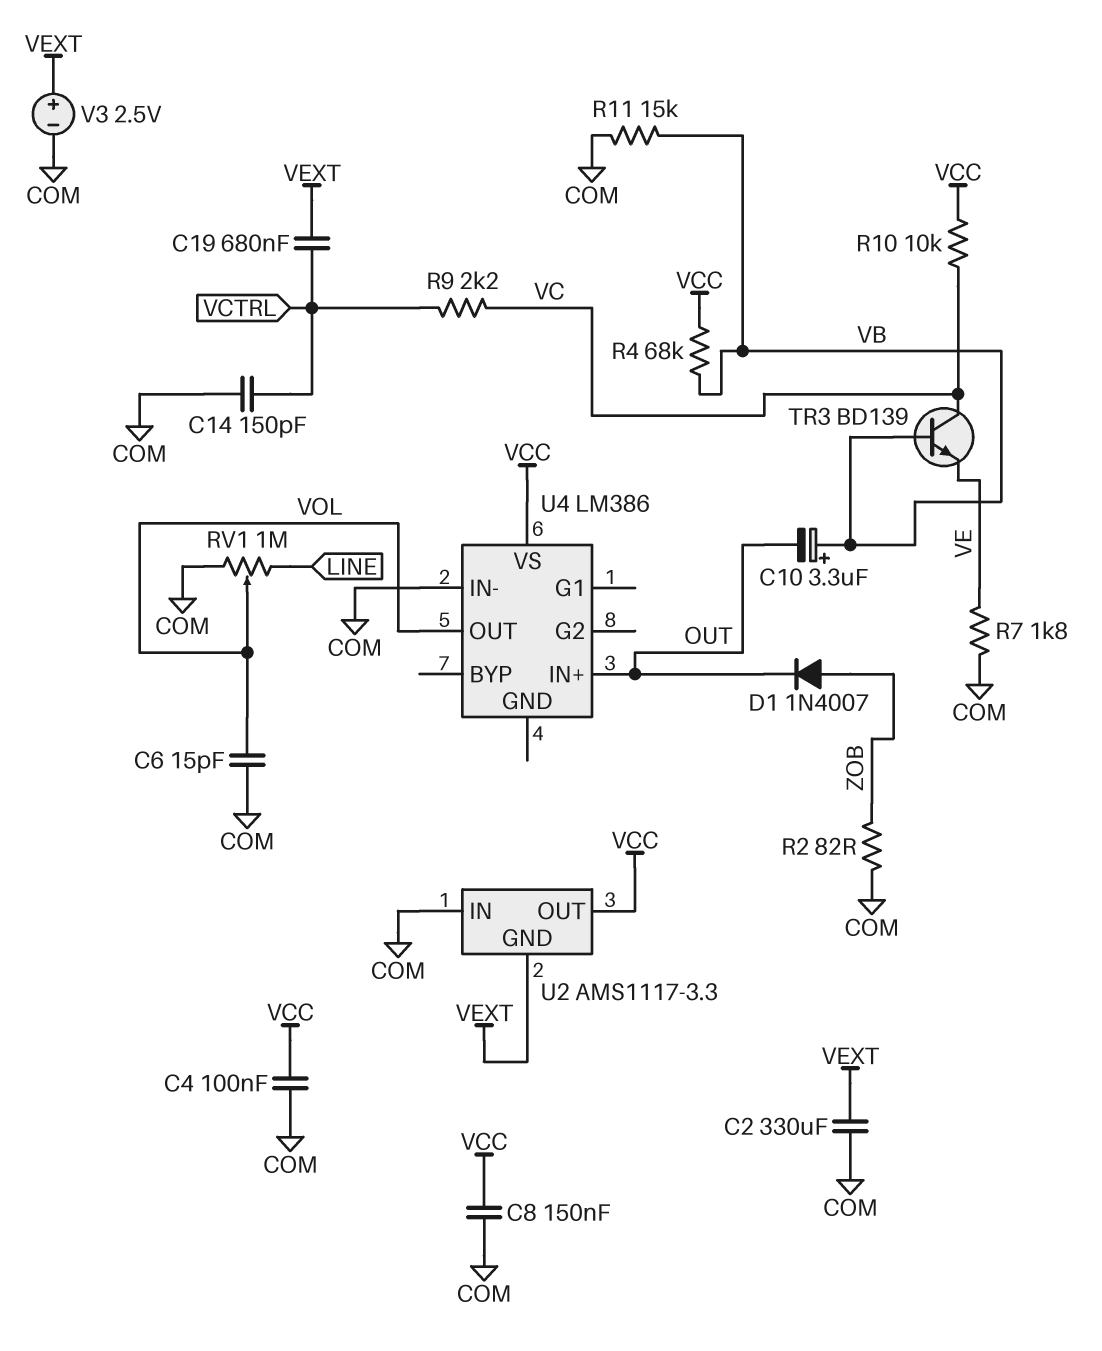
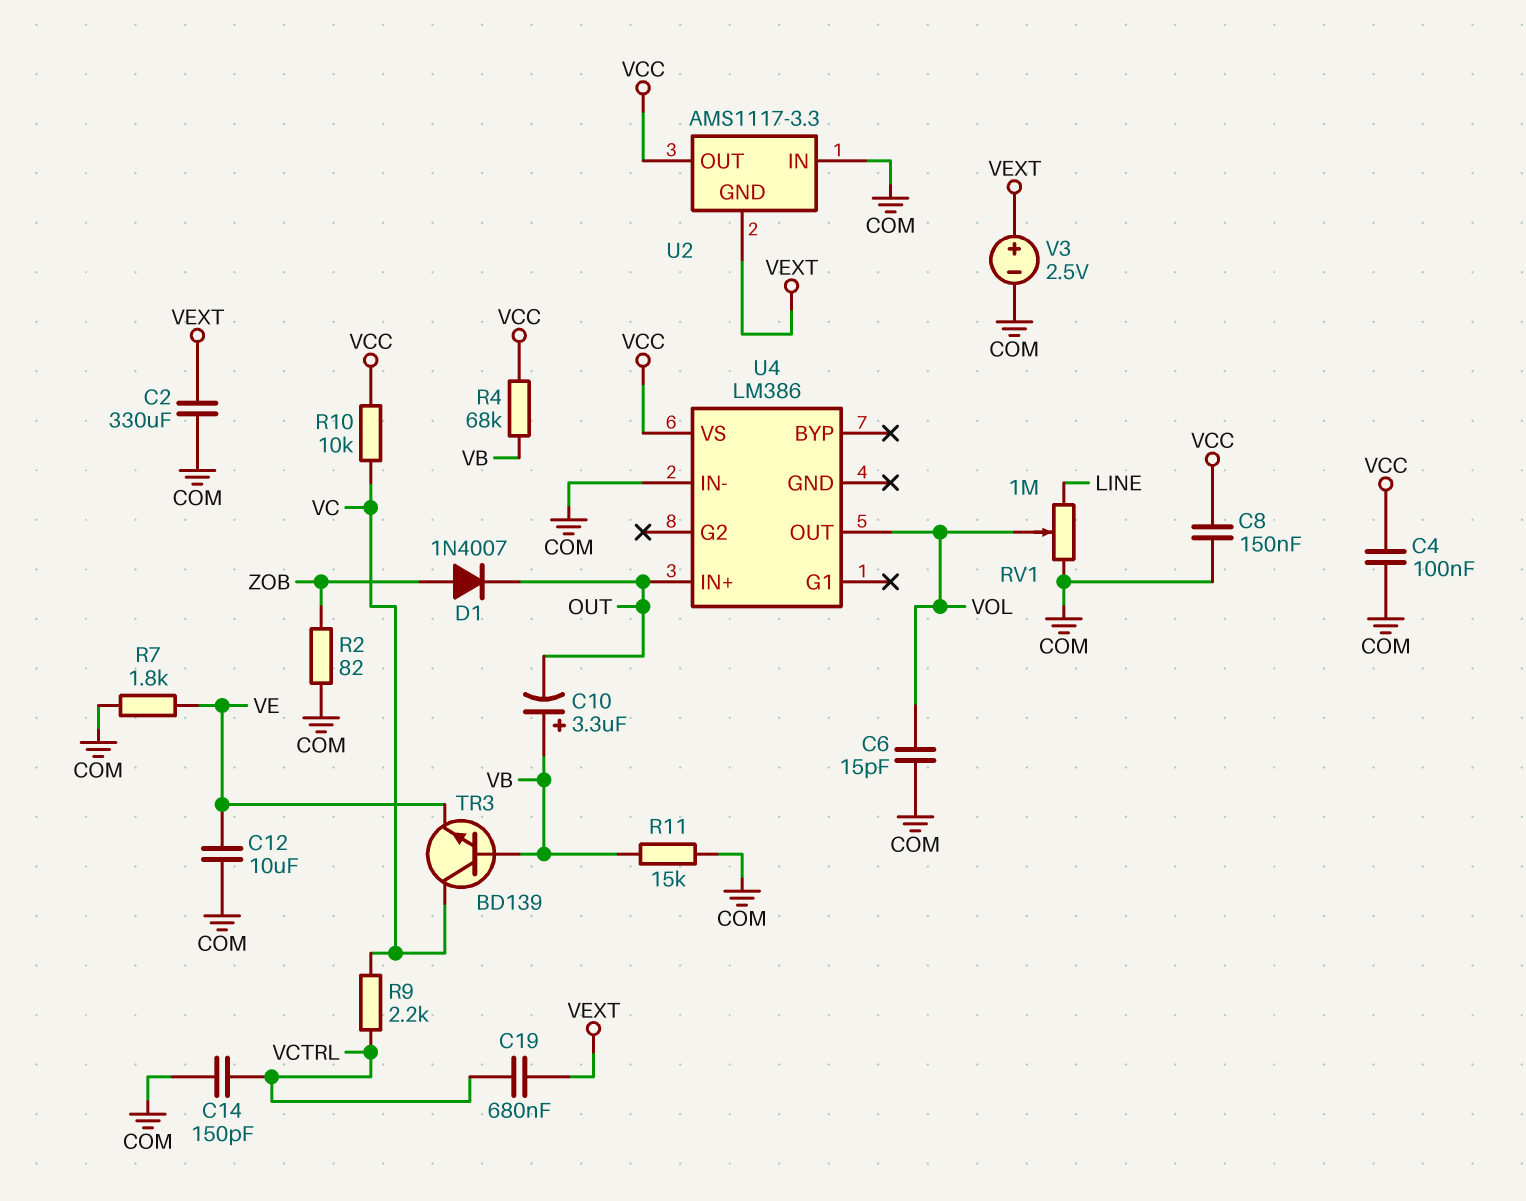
C12: none -> 10uF (COM, VE)

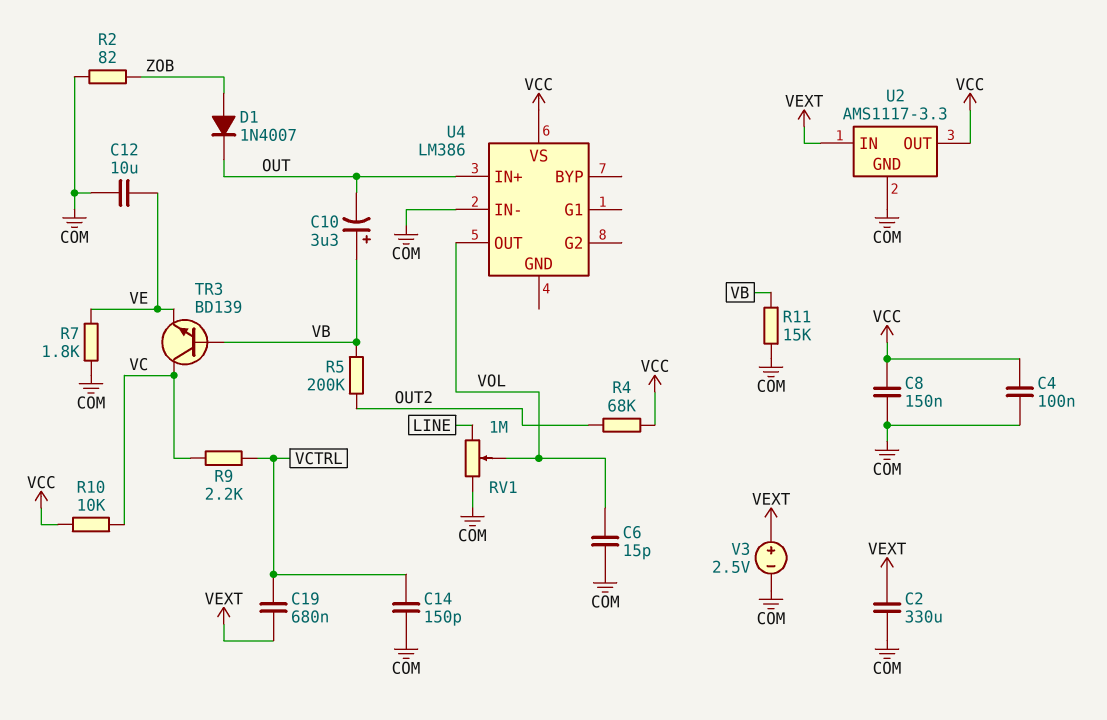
R4: 68k (VB, VCC) -> 68k (OUT2, VCC)
R5: none -> 200k (OUT2, VB)
U2 pin GND: VEXT -> COM
U2 pin IN: COM -> VEXT

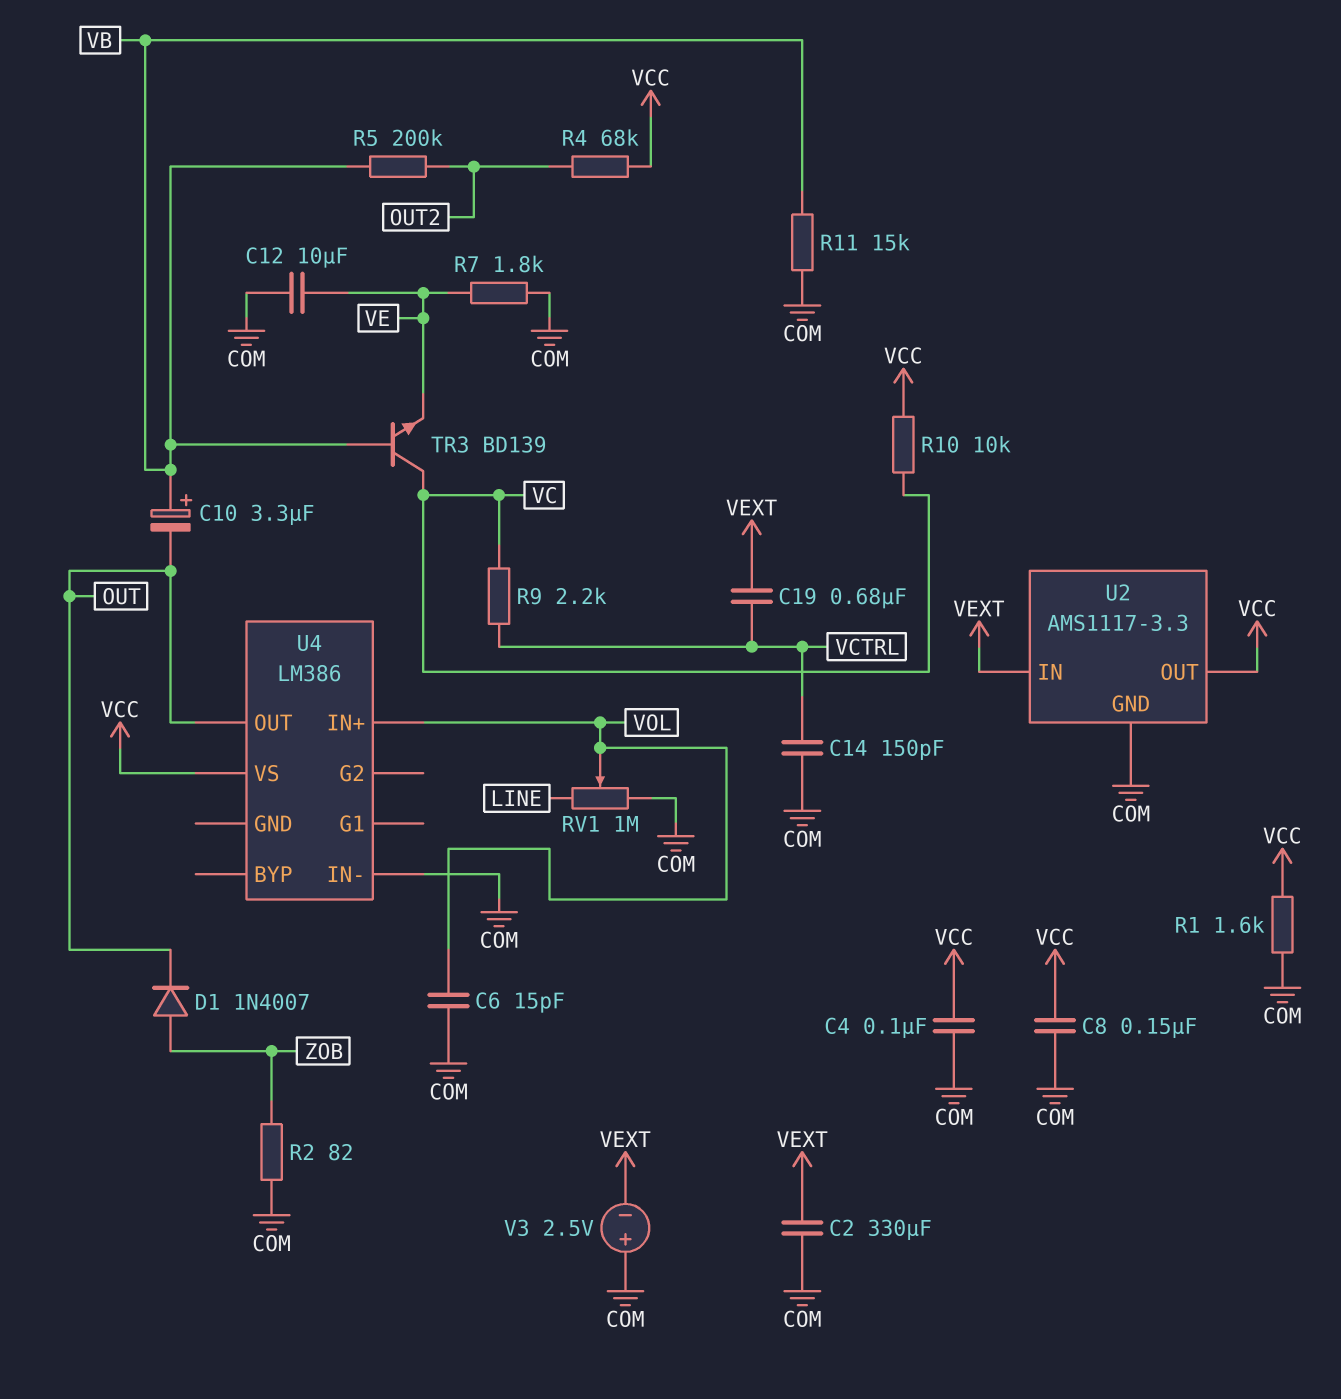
R1: none -> 1.6k (COM, VCC)
U4 pin IN+: OUT -> VOL
U4 pin OUT: VOL -> OUT
V3: 2.5V (plus VEXT, minus COM) -> 2.5V (plus COM, minus VEXT)

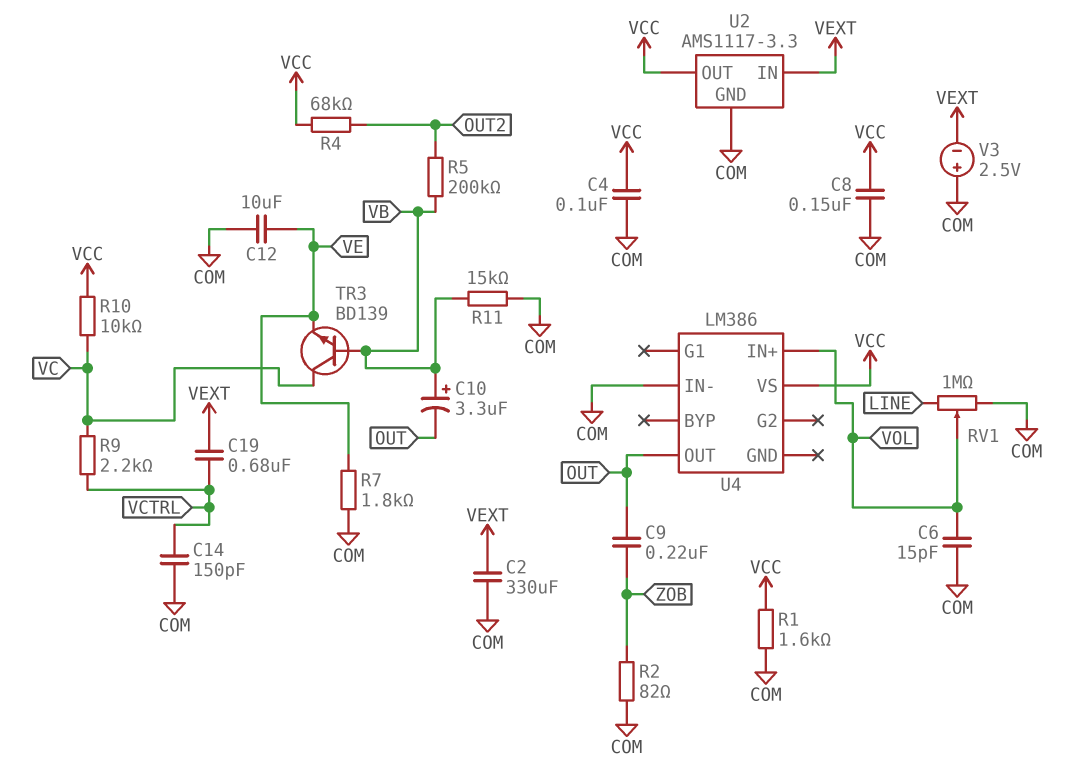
C9: none -> 220nF (OUT, ZOB)
D1: diode 1N4007 (A ZOB, K OUT) -> none

